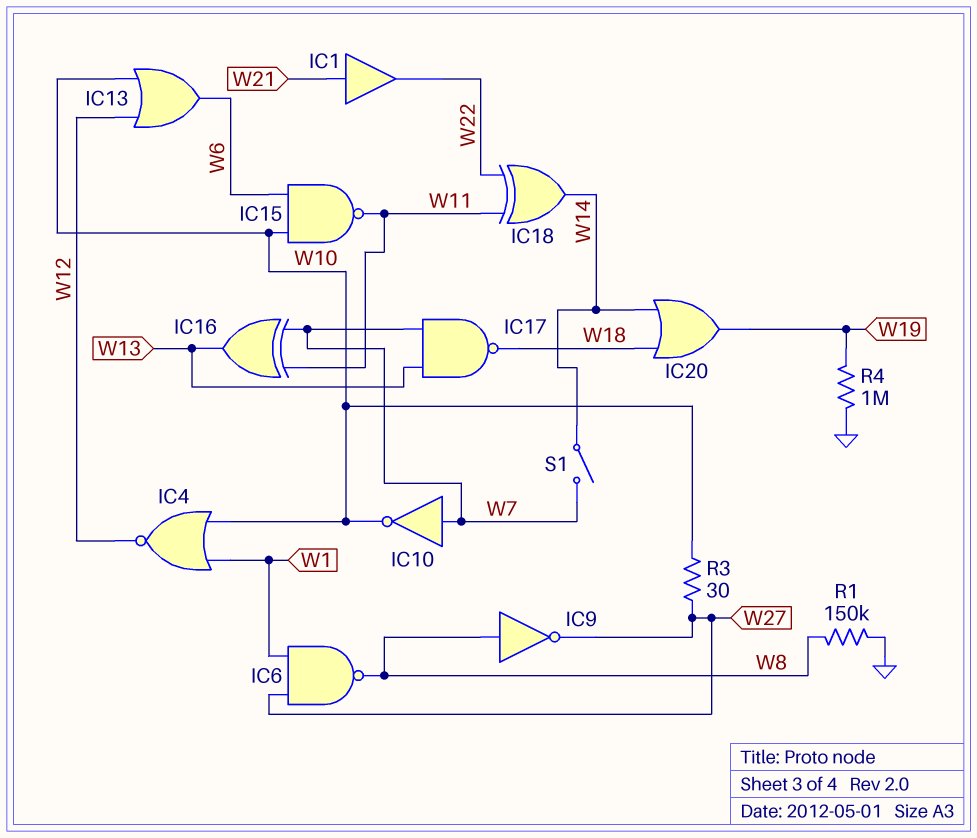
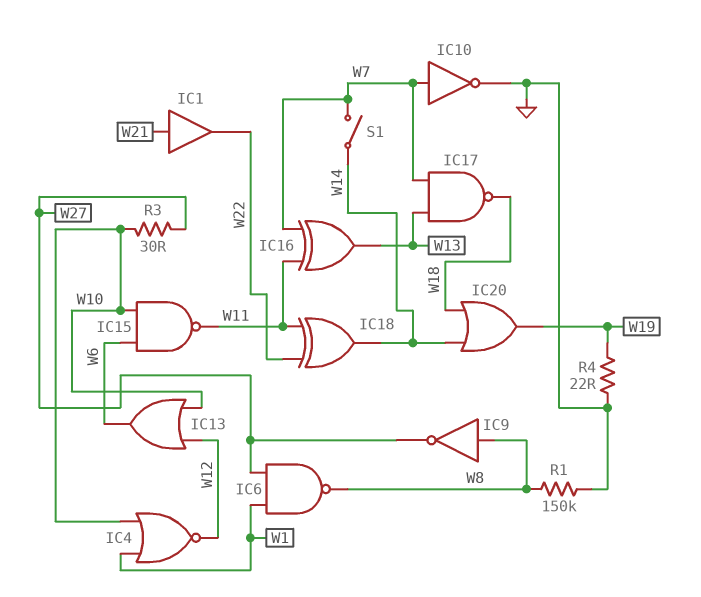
IC10: NOT (in W7, out W10) -> NOT (in W7, out GND)
R4: 1M (GND, W19) -> 22 (GND, W19)

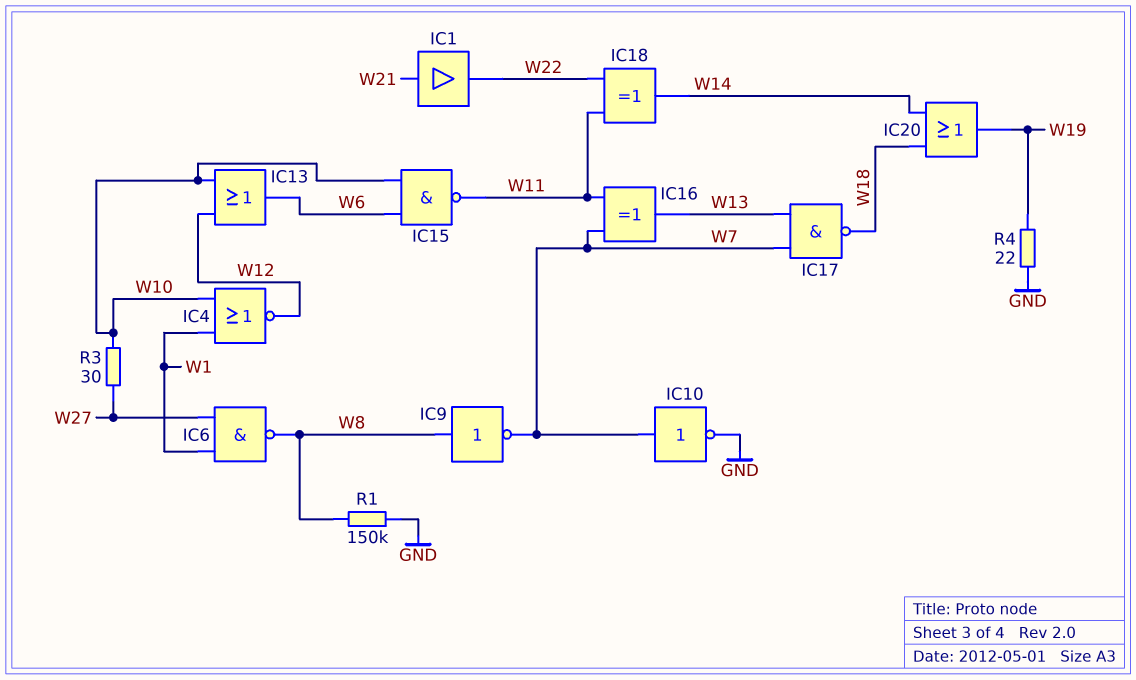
IC9: NOT (in W8, out W27) -> NOT (in W8, out W7)
S1: switch (W7, W14) -> none

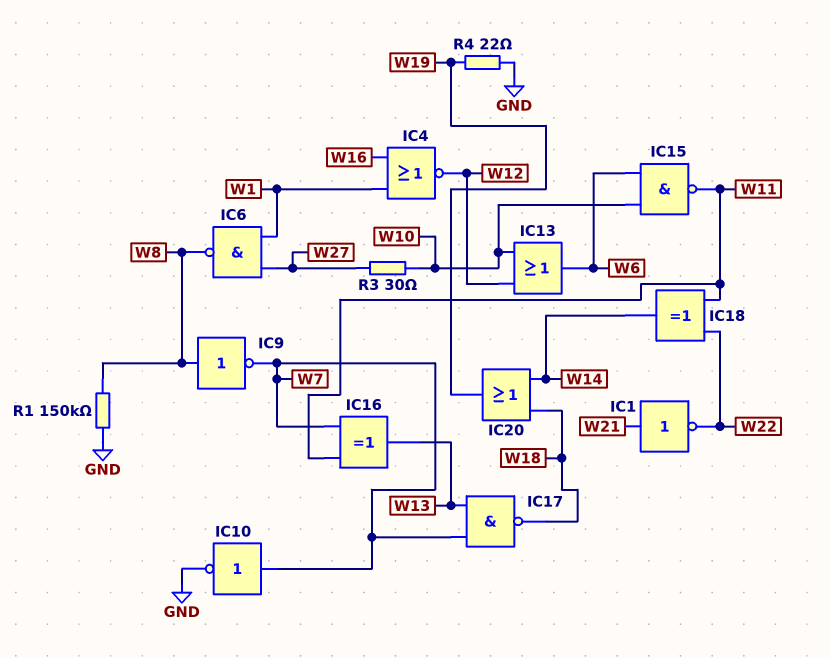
IC1: buffer (in W21, out W22) -> NOT (in W21, out W22)
IC4: NOR (in W1, in W10, out W12) -> NOR (in W1, in W16, out W12)

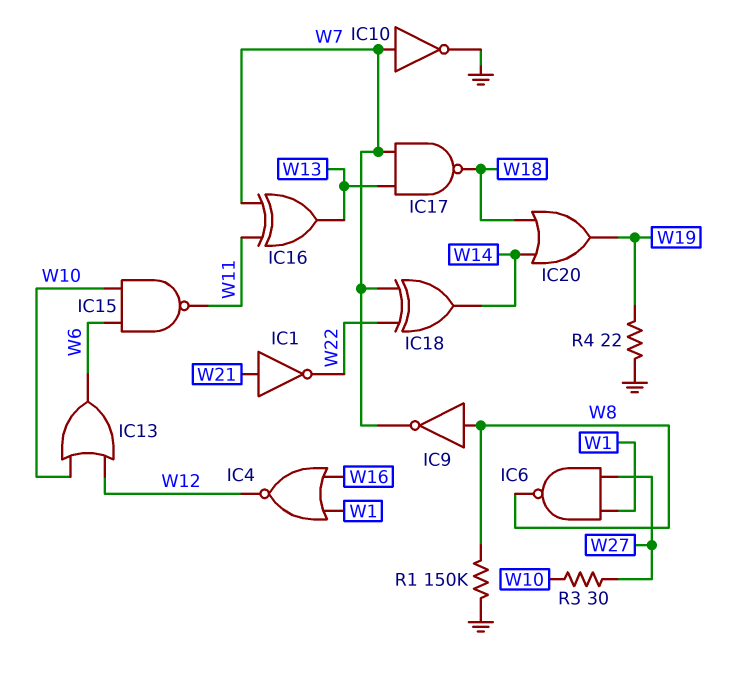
IC18: XOR (in W11, in W22, out W14) -> XOR (in W7, in W22, out W14)

